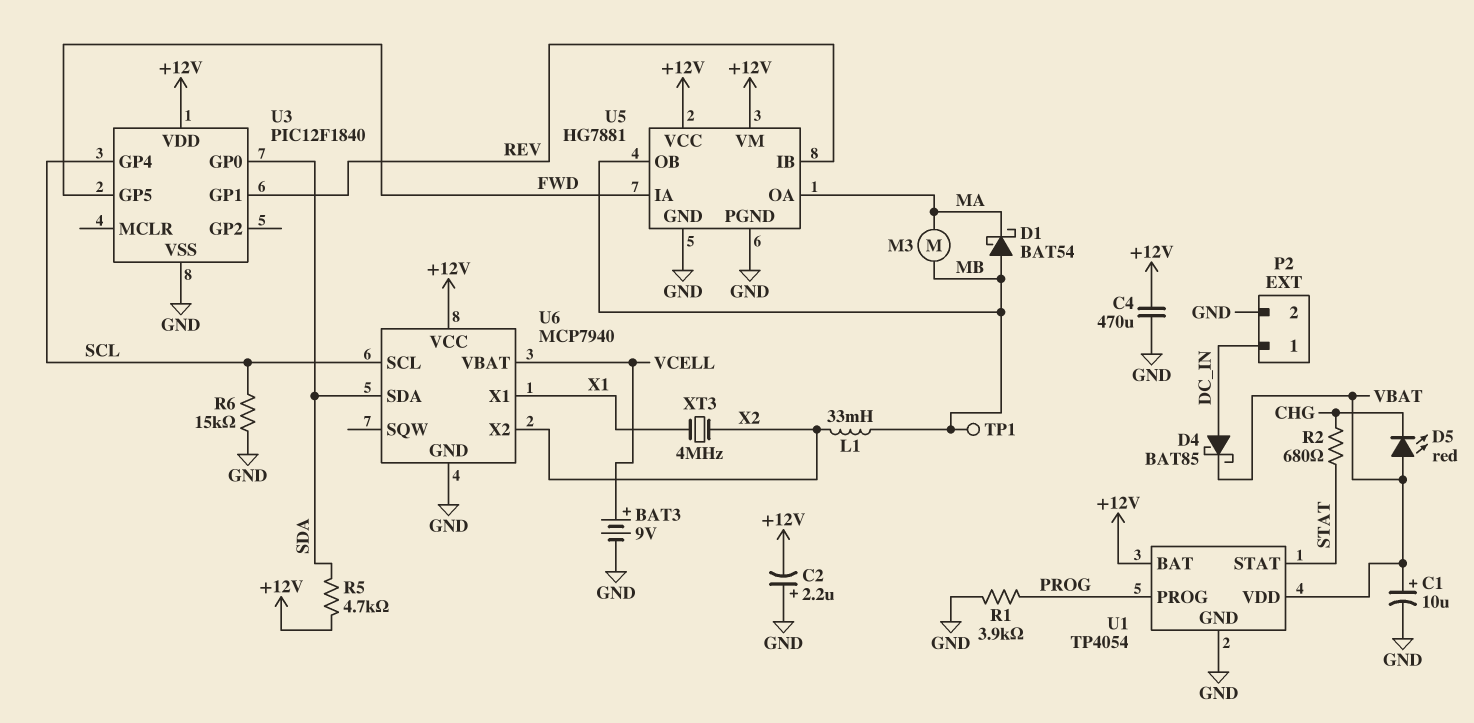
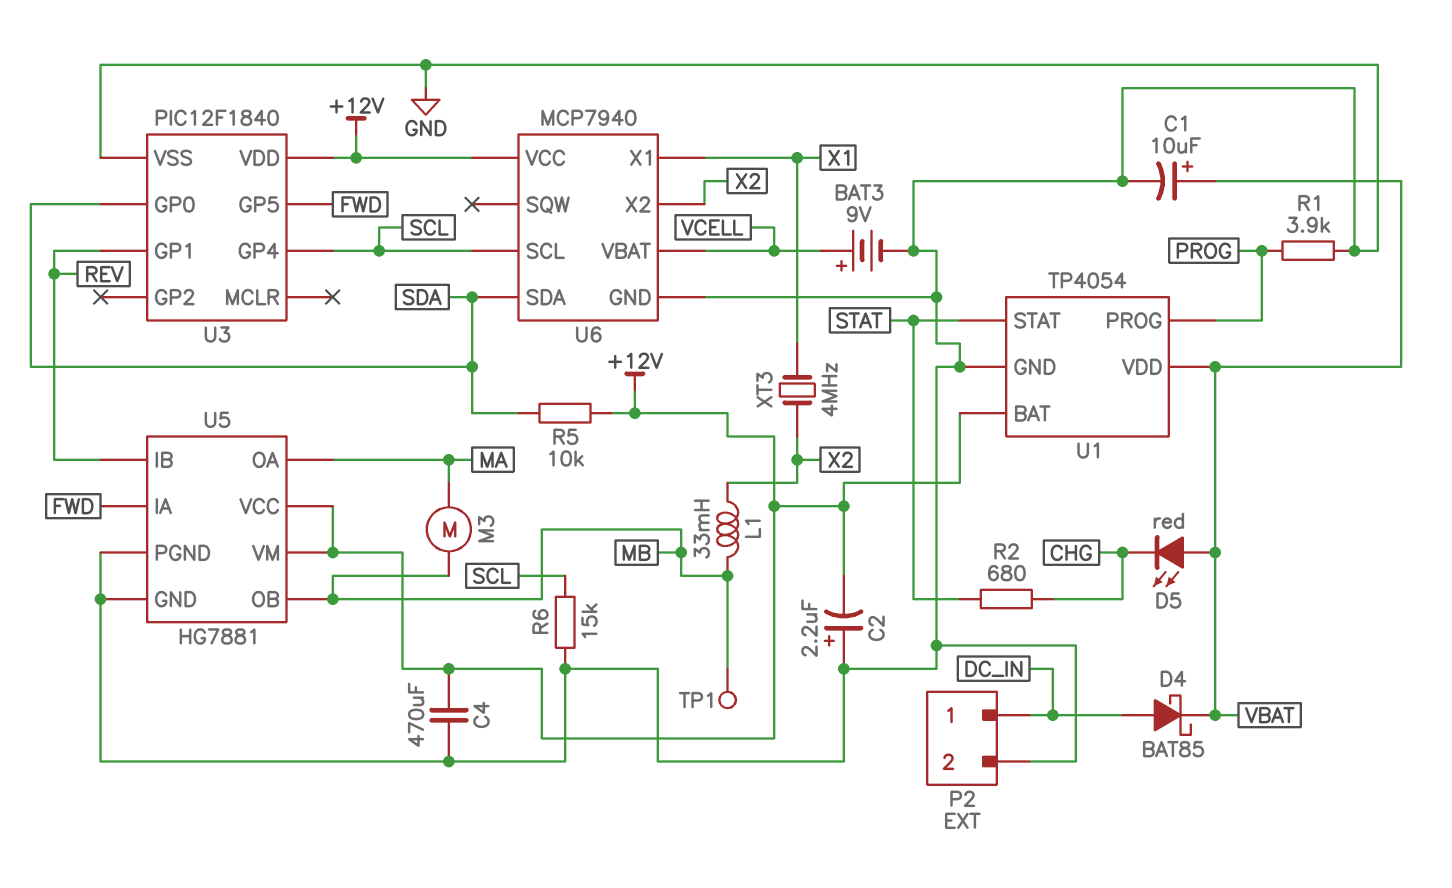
D1: schottky BAT54 (A MB, K MA) -> none
R5: 4.7k (+12V, SDA) -> 10k (+12V, SDA)

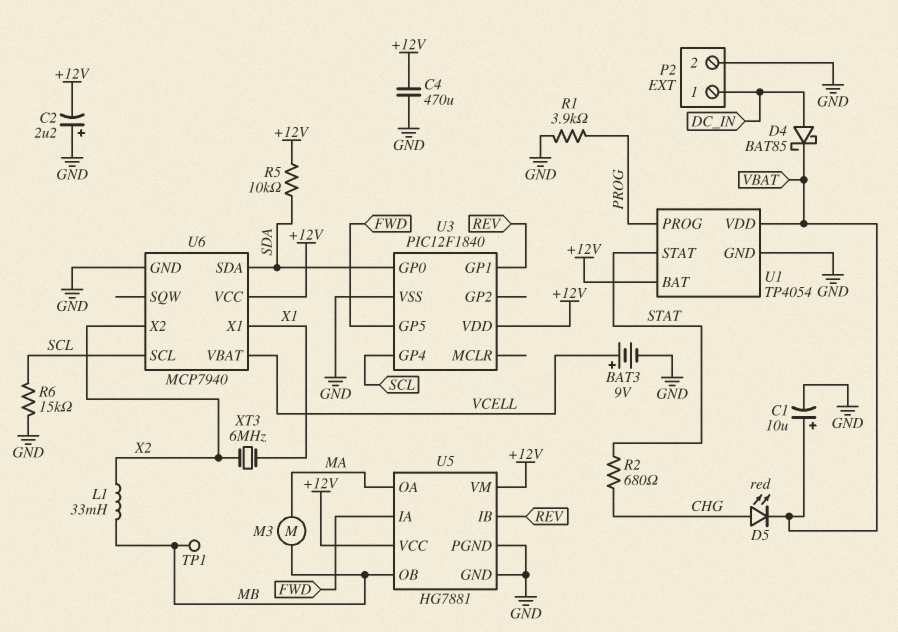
D5: LED red (A VBAT, K CHG) -> LED red (A CHG, K VBAT)
XT3: 4MHz (X1, X2) -> 6MHz (X1, X2)

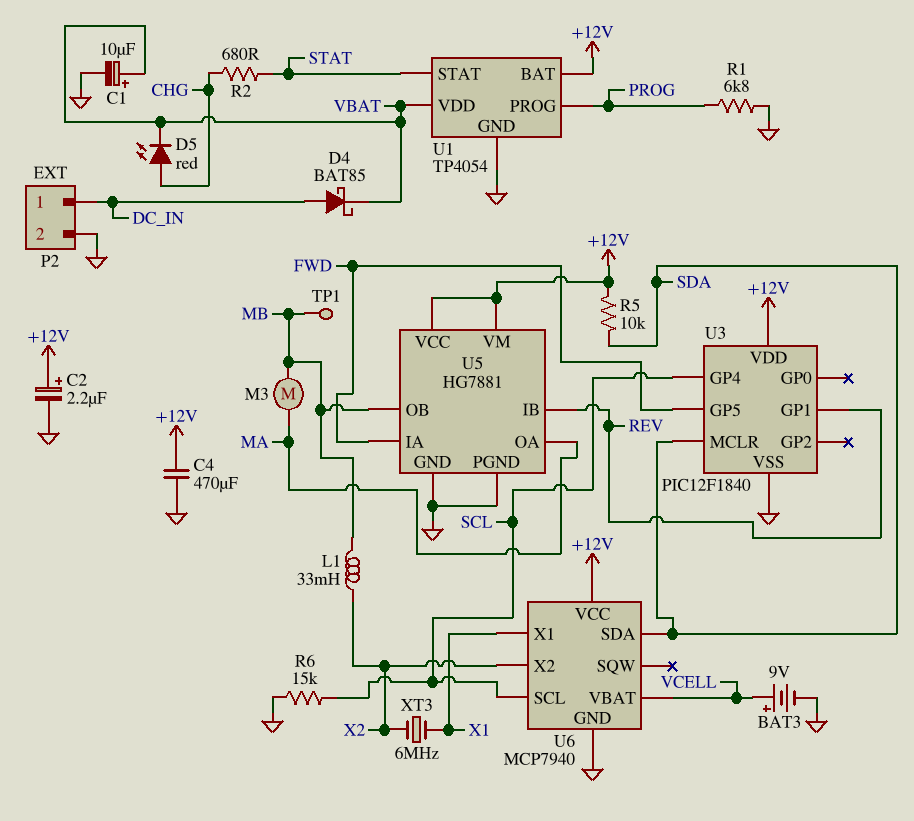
C2: 2.2uF (plus GND, minus +12V) -> 2.2uF (plus +12V, minus GND)
R1: 3.9k (GND, PROG) -> 6.8k (GND, PROG)
U3 pin GP0: SDA -> none
U3 pin MCLR: none -> SDA

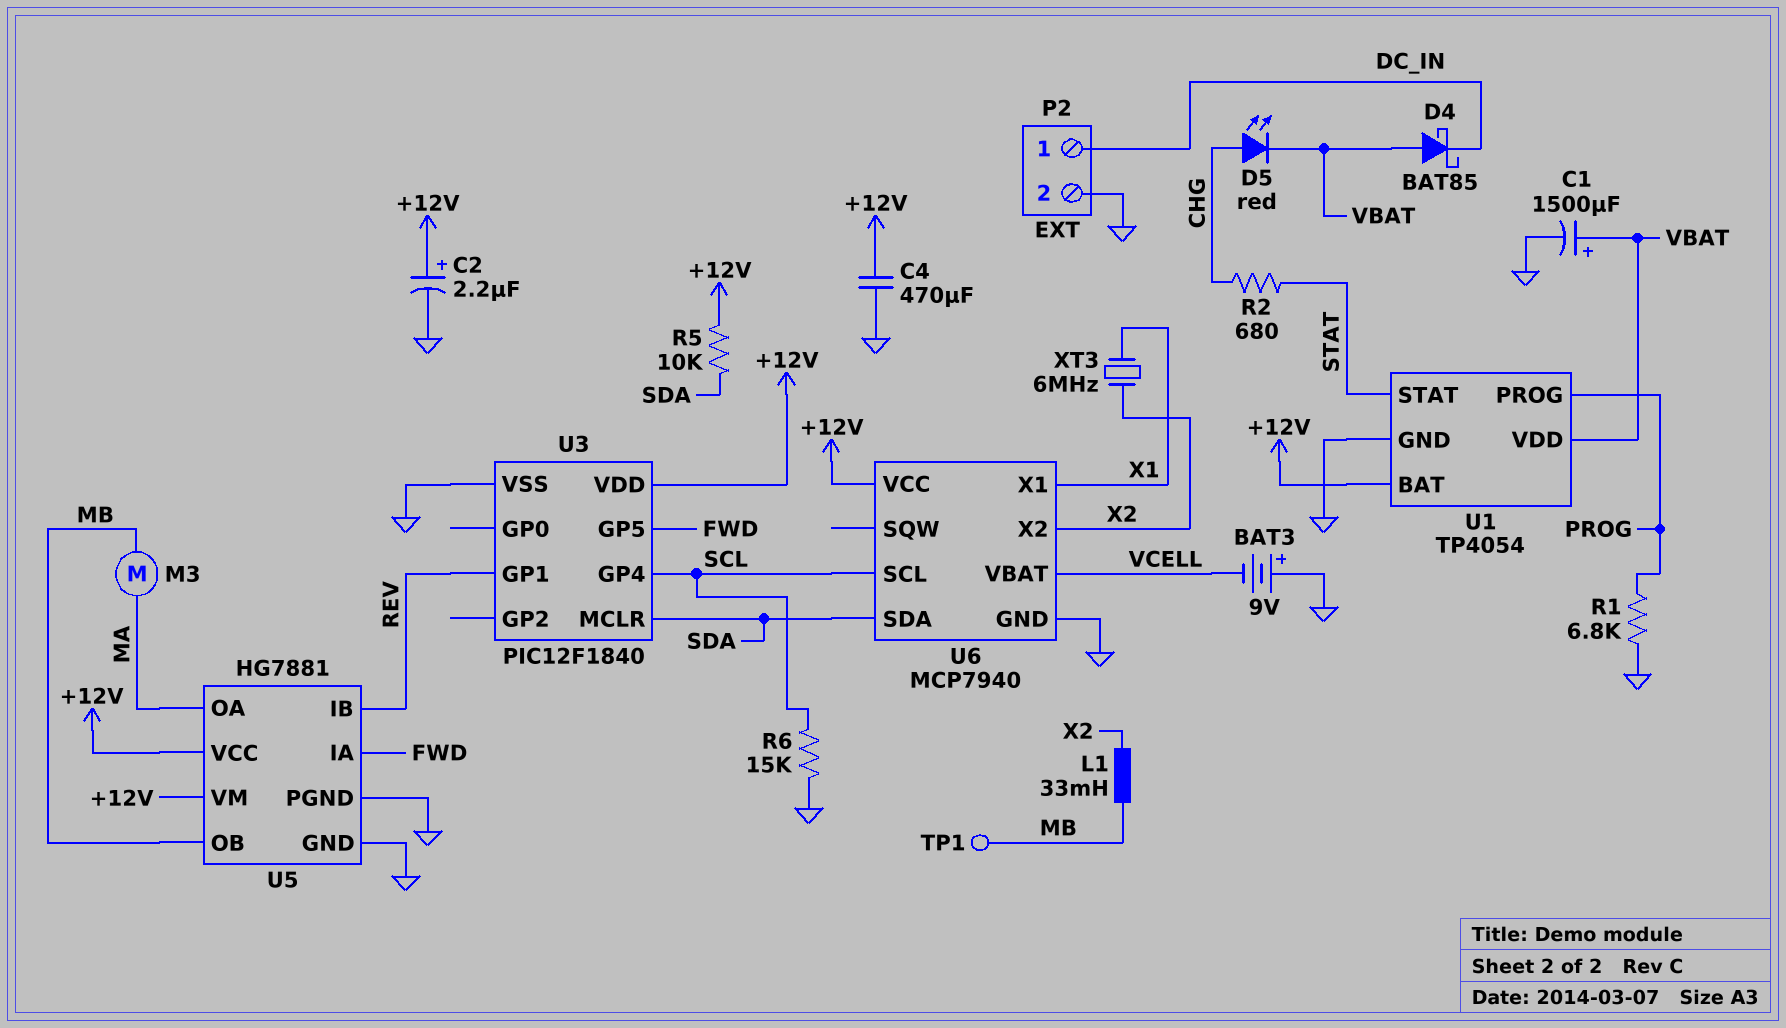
BAT3: 9V (plus VCELL, minus GND) -> 9V (plus GND, minus VCELL)
C1: 10uF (plus VBAT, minus GND) -> 1500uF (plus VBAT, minus GND)
D4: schottky BAT85 (A DC_IN, K VBAT) -> schottky BAT85 (A VBAT, K DC_IN)

